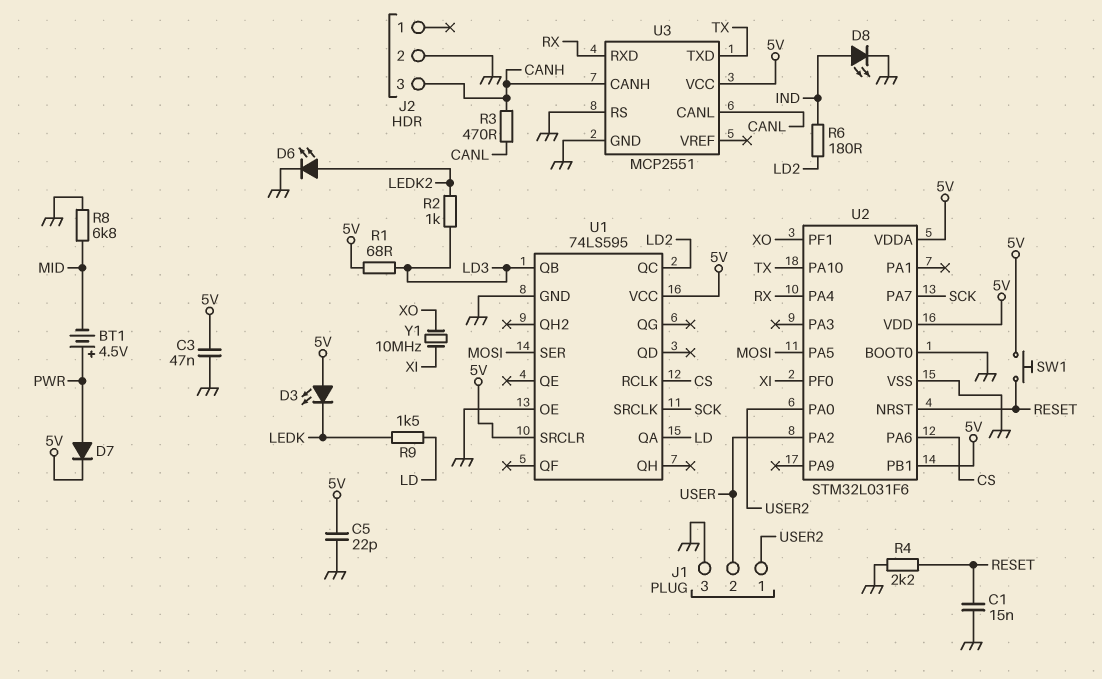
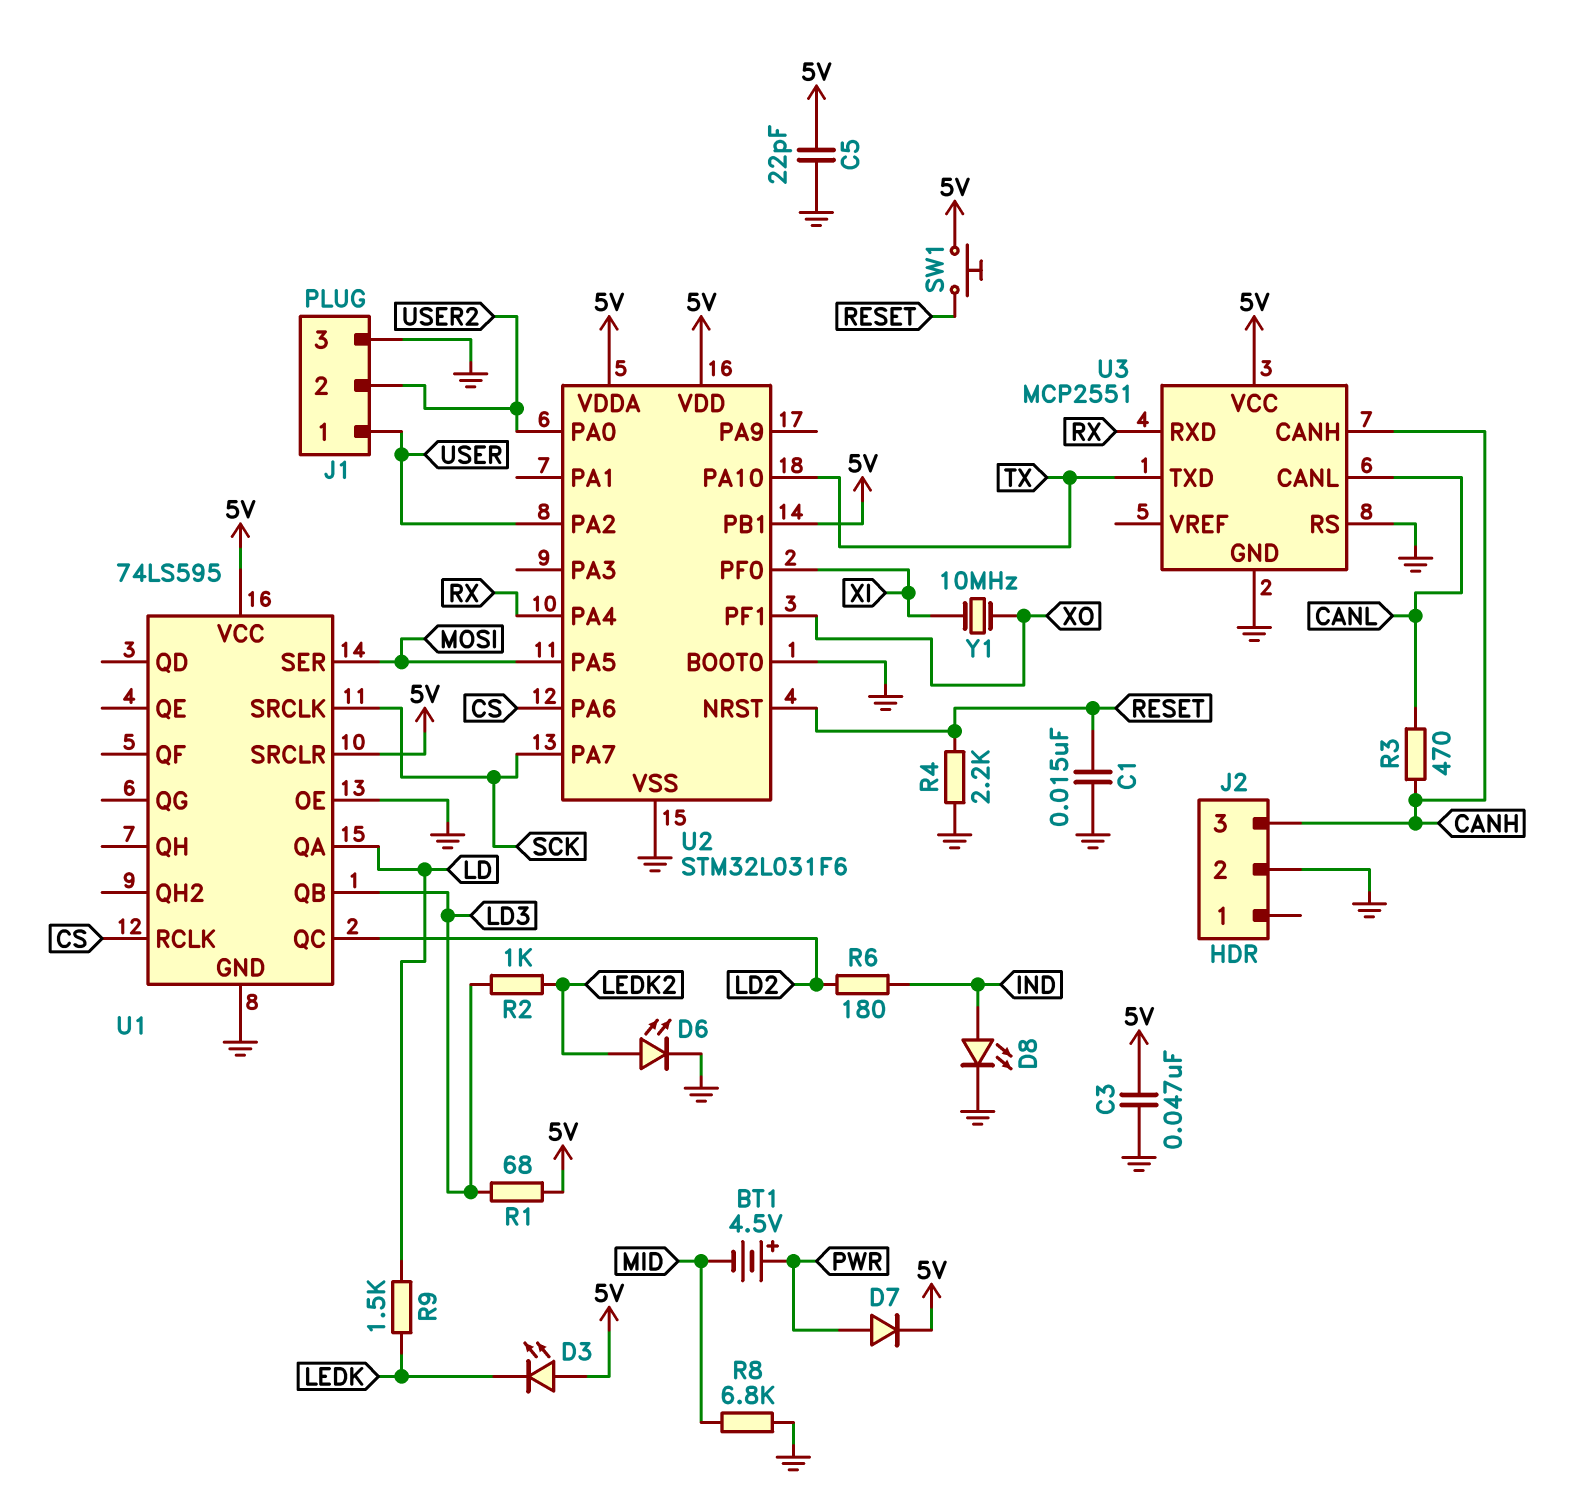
J1 pin 1: USER2 -> USER
J1 pin 2: USER -> USER2

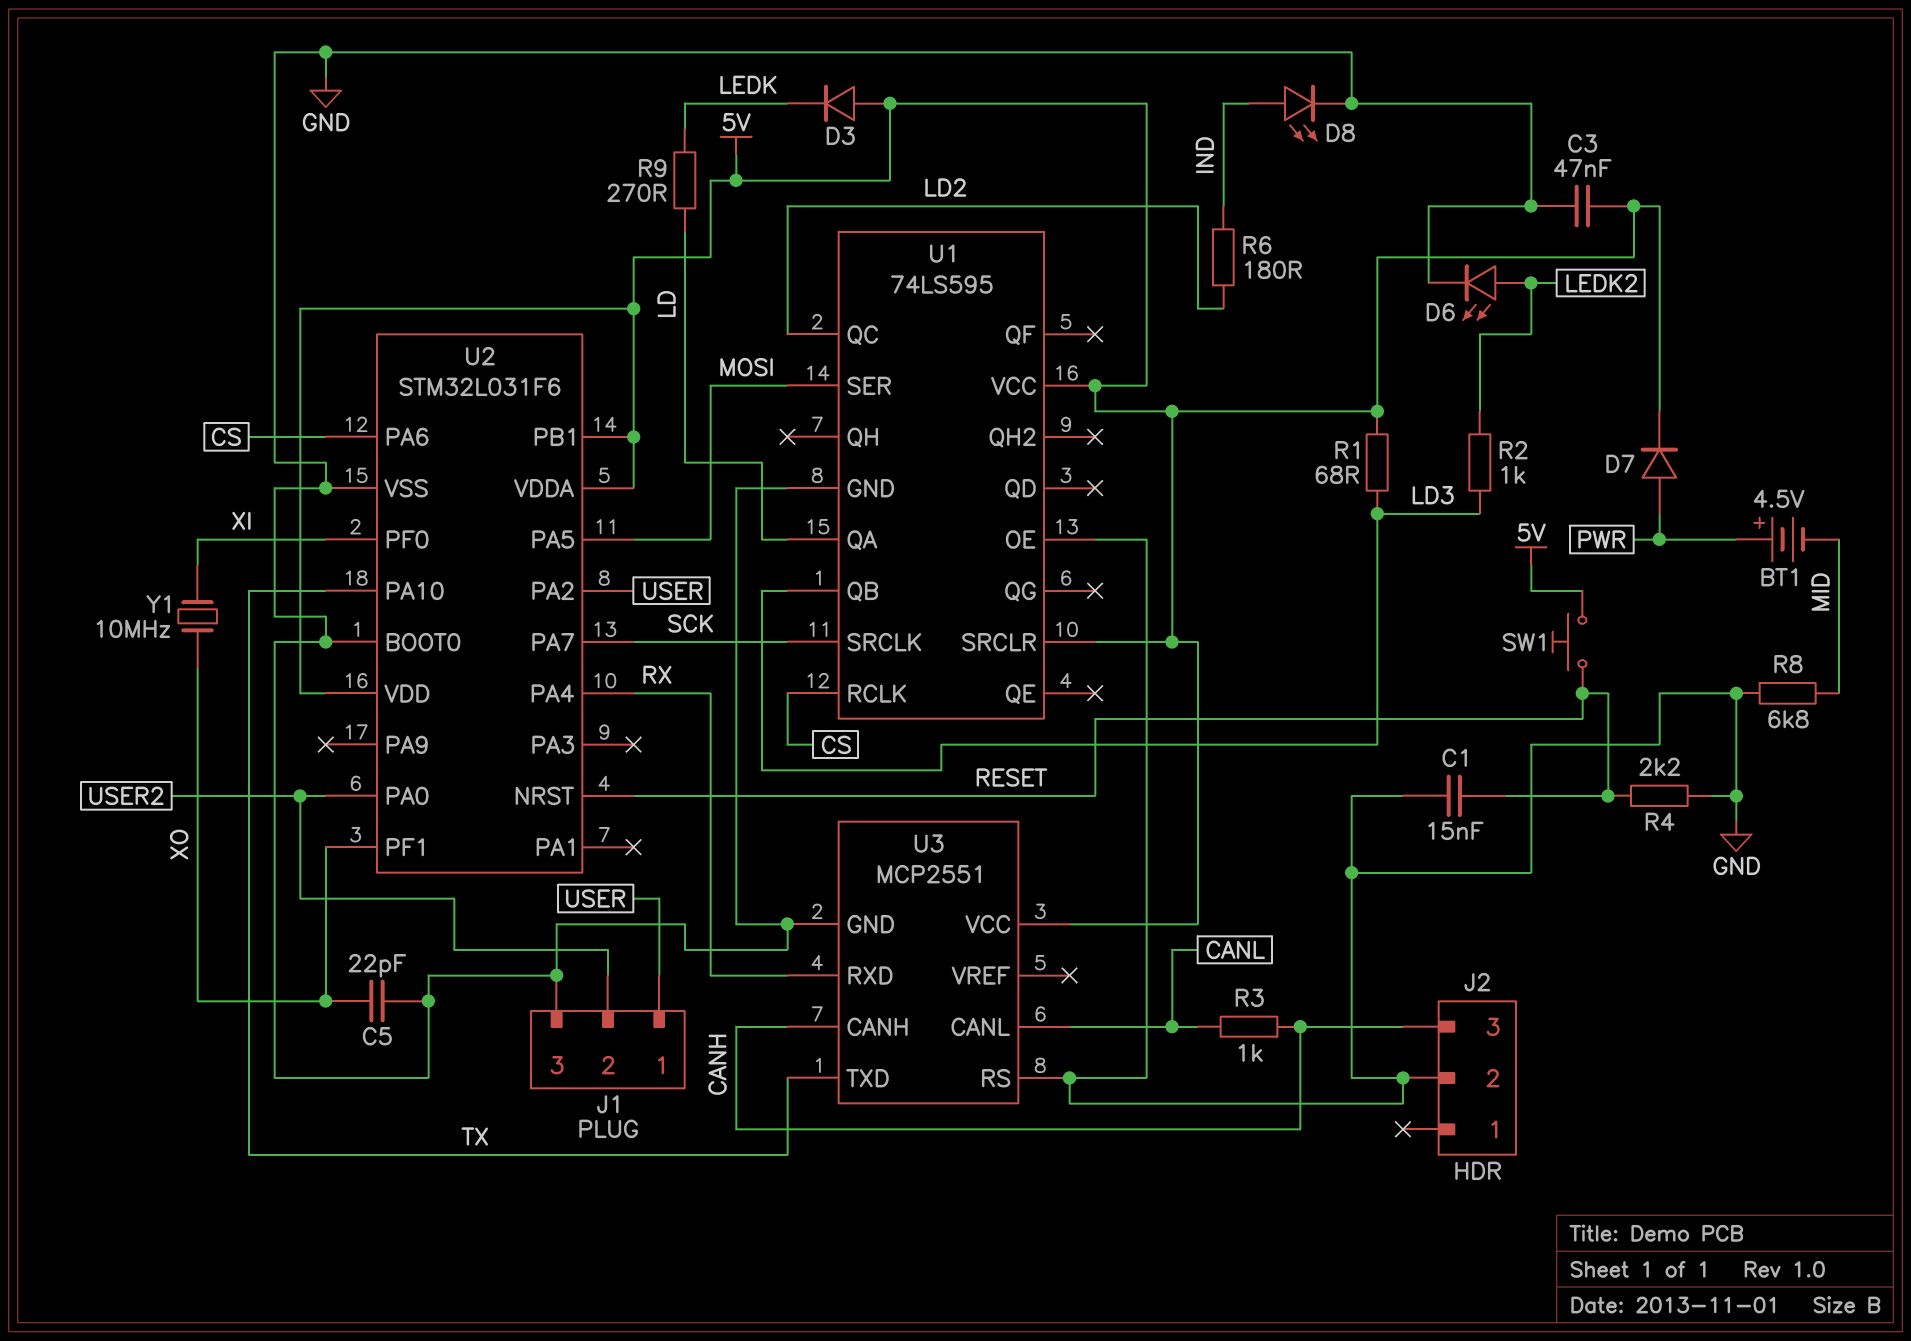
C5: 22pF (5V, GND) -> 22pF (GND, XO)
D3: LED (A 5V, K LEDK) -> diode (A 5V, K LEDK)
R3: 470 (CANH, CANL) -> 1k (CANH, CANL)
R9: 1.5k (LD, LEDK) -> 270 (LD, LEDK)

